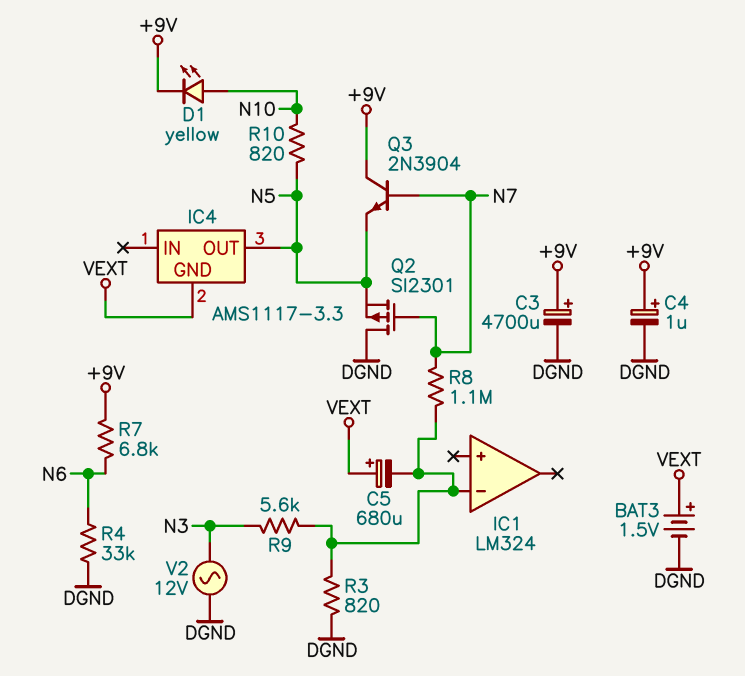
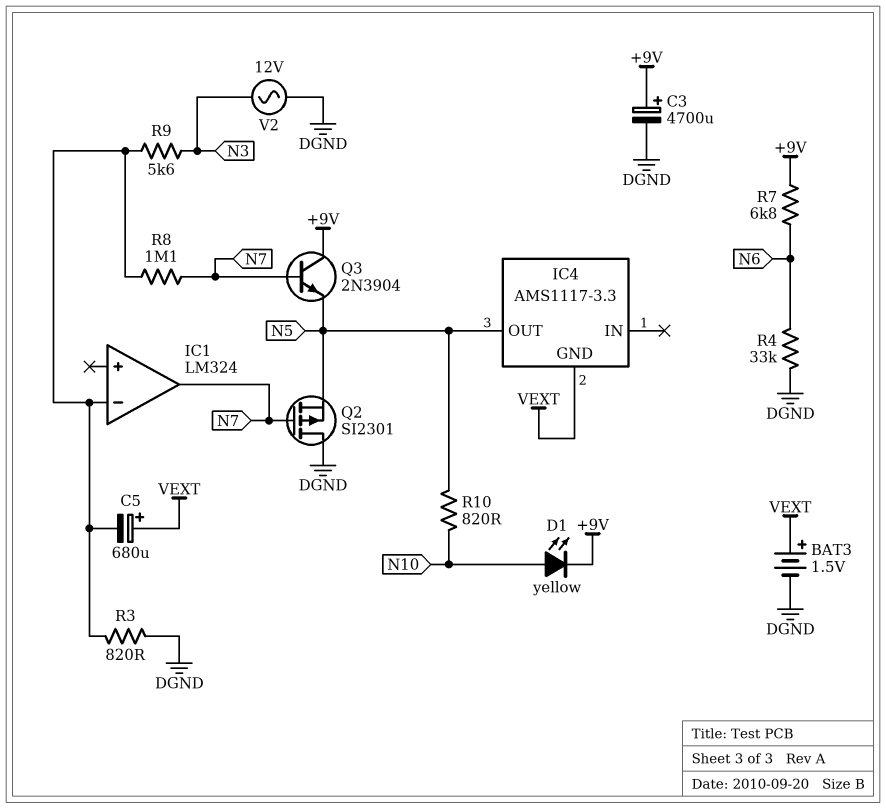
C4: 1uF (plus +9V, minus DGND) -> none
IC1 pin out: none -> N7

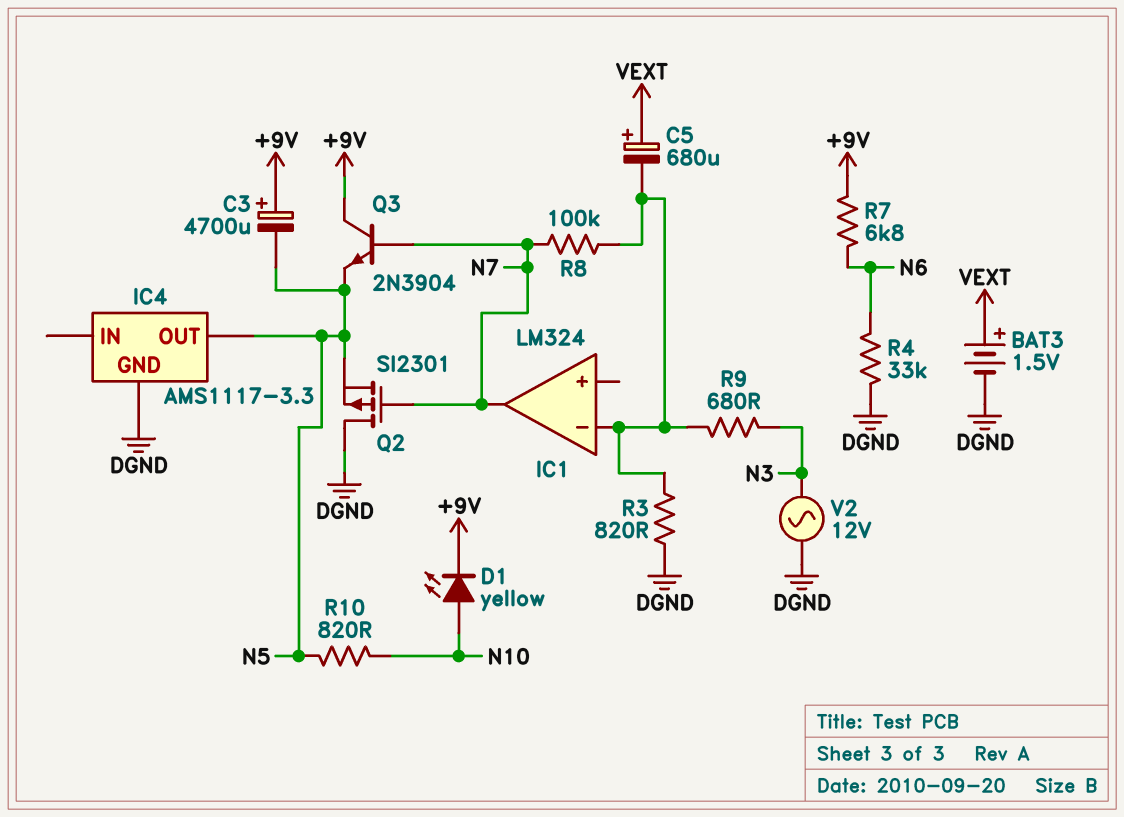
C3: 4700uF (plus +9V, minus DGND) -> 4700uF (plus +9V, minus N5)
IC4 pin GND: VEXT -> DGND
R8: 1.1M (IC1/in-, N7) -> 100k (IC1/in-, N7)
R9: 5.6k (IC1/in-, N3) -> 680 (IC1/in-, N3)

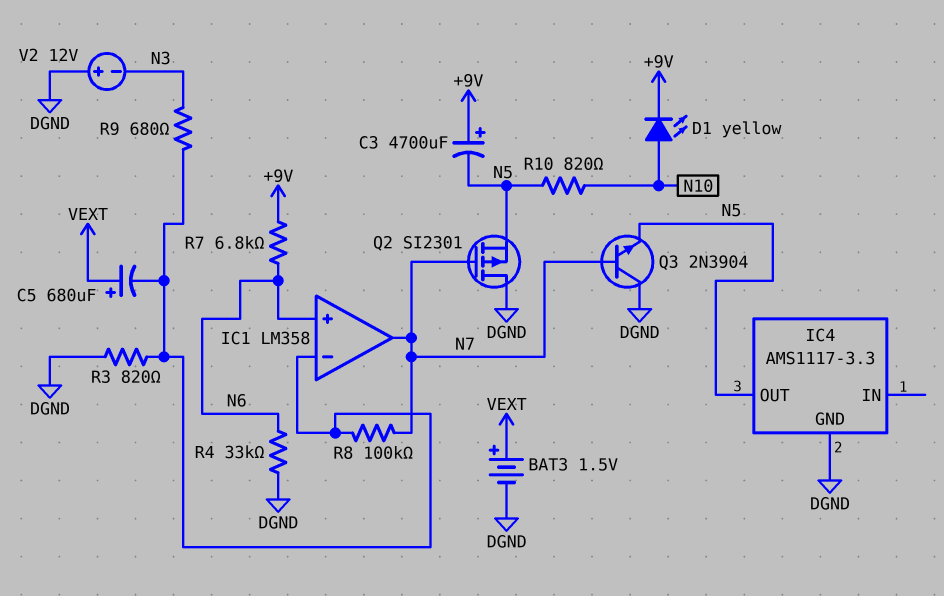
IC1: LM324 -> LM358
IC1 pin in+: none -> N6
Q3: NPN 2N3904 (B N7, C +9V, E N5) -> NPN 2N3904 (B N7, C DGND, E N5)
V2: AC 12V (DGND, N3) -> 12V (plus DGND, minus N3)

